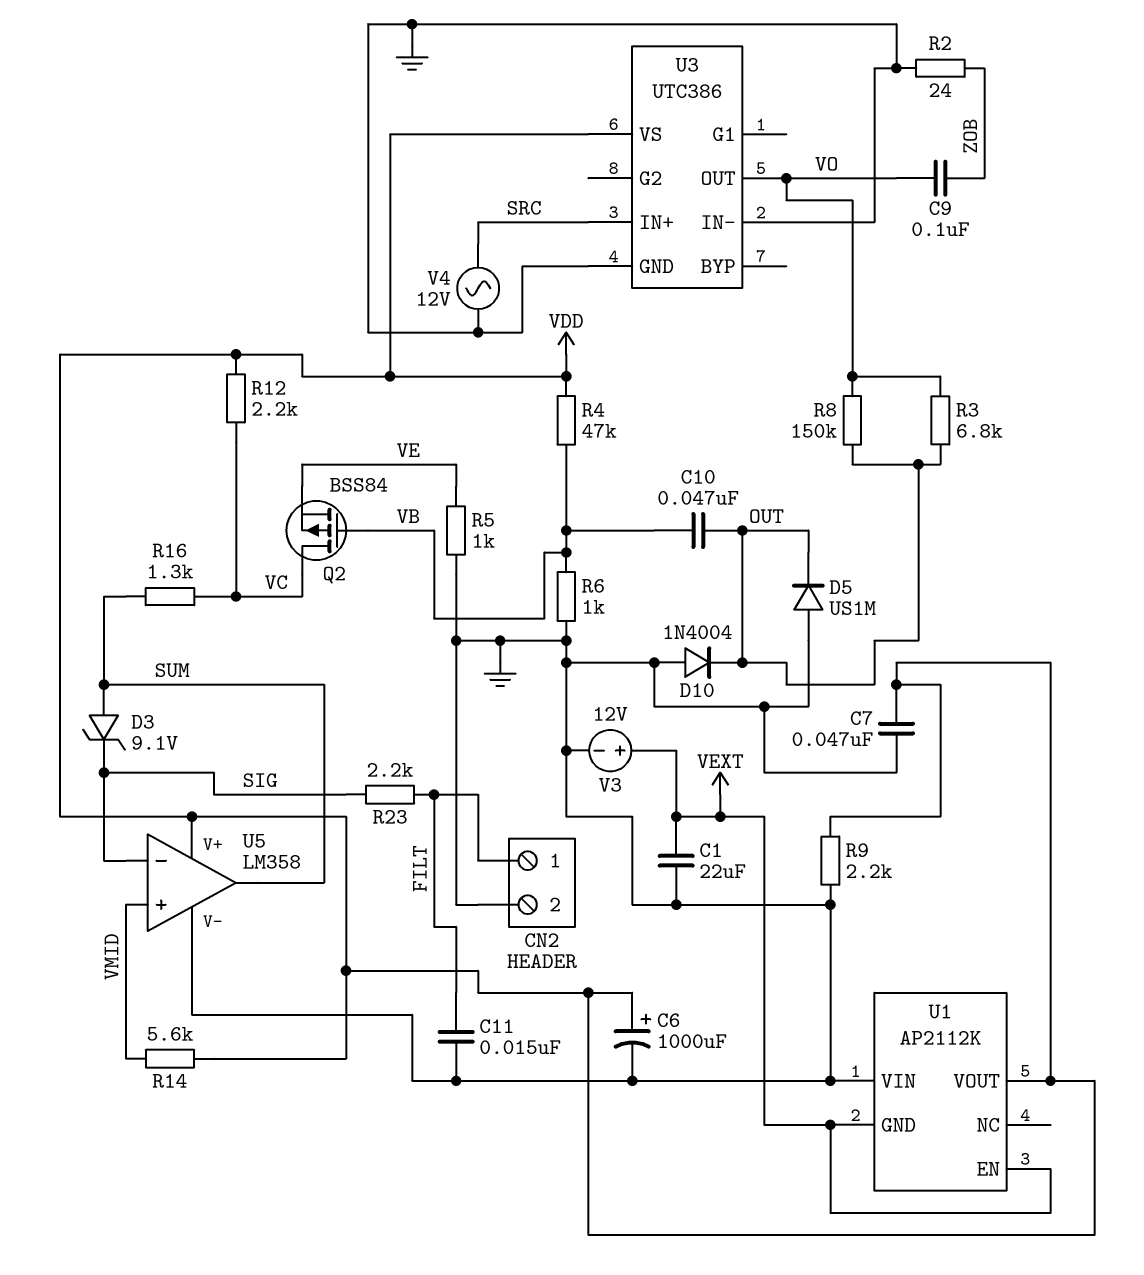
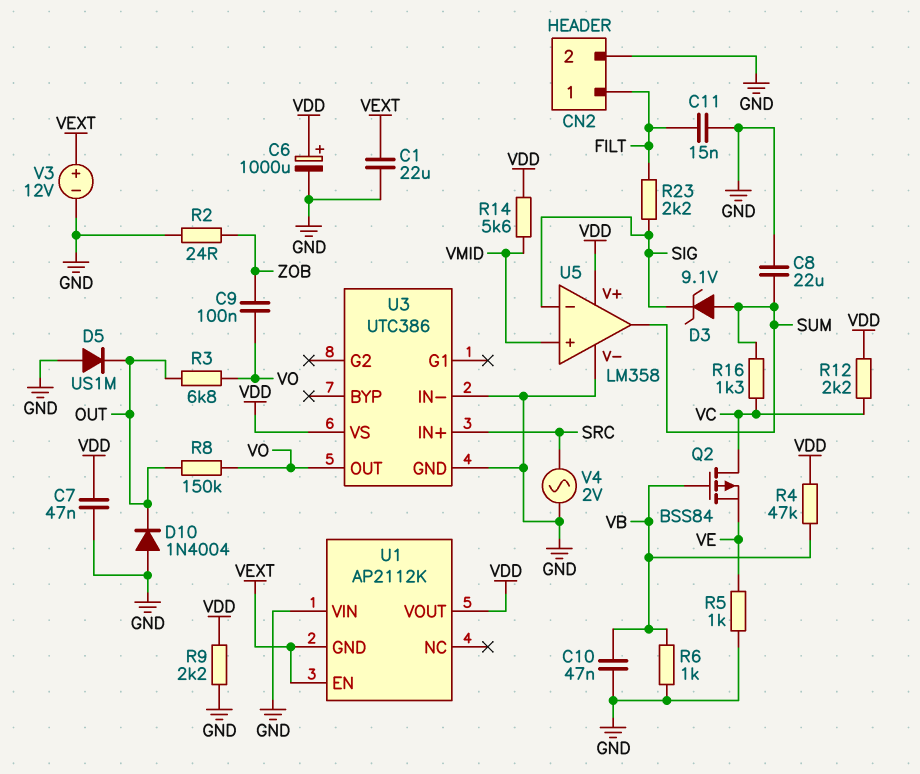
C8: none -> 22uF (GND, SUM)
C10: 47nF (OUT, VB) -> 47nF (GND, VB)
V4: AC 12V (GND, SRC) -> AC 2V (GND, SRC)

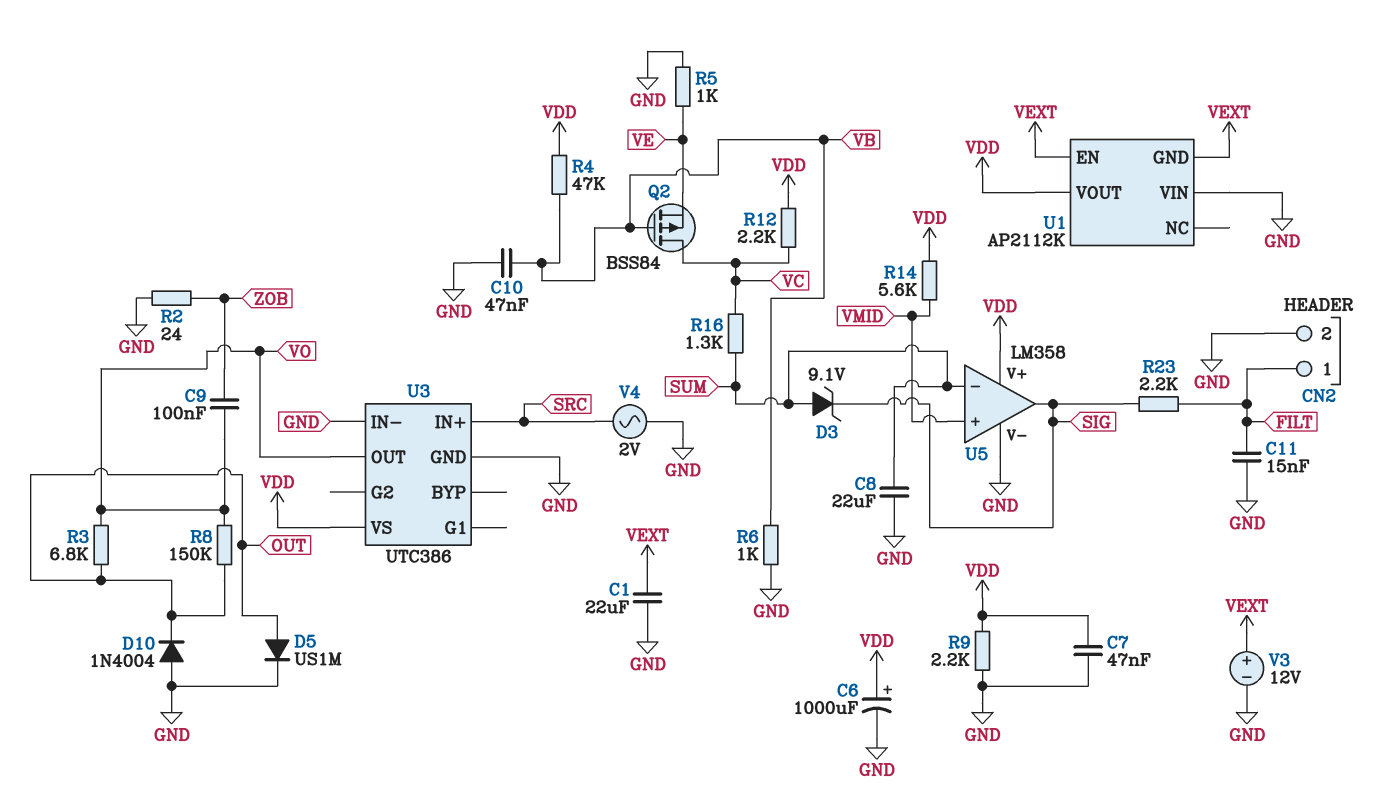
D5: diode US1M (A GND, K OUT) -> diode US1M (A OUT, K GND)
U5 pin in-: SIG -> SUM
U5 pin out: SUM -> SIG

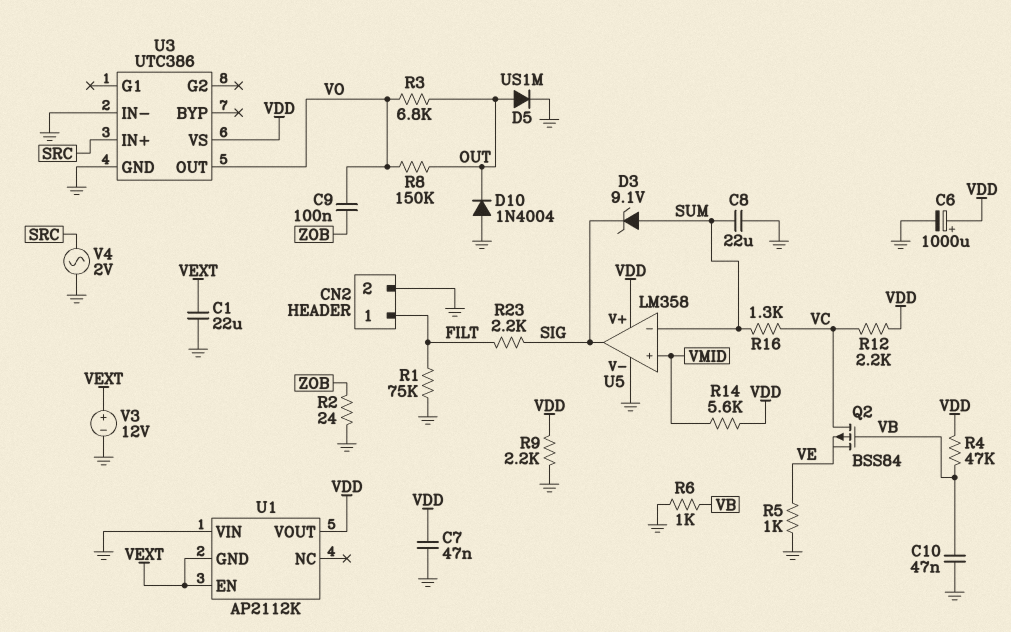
C11: 15nF (FILT, GND) -> none
R1: none -> 75k (FILT, GND)

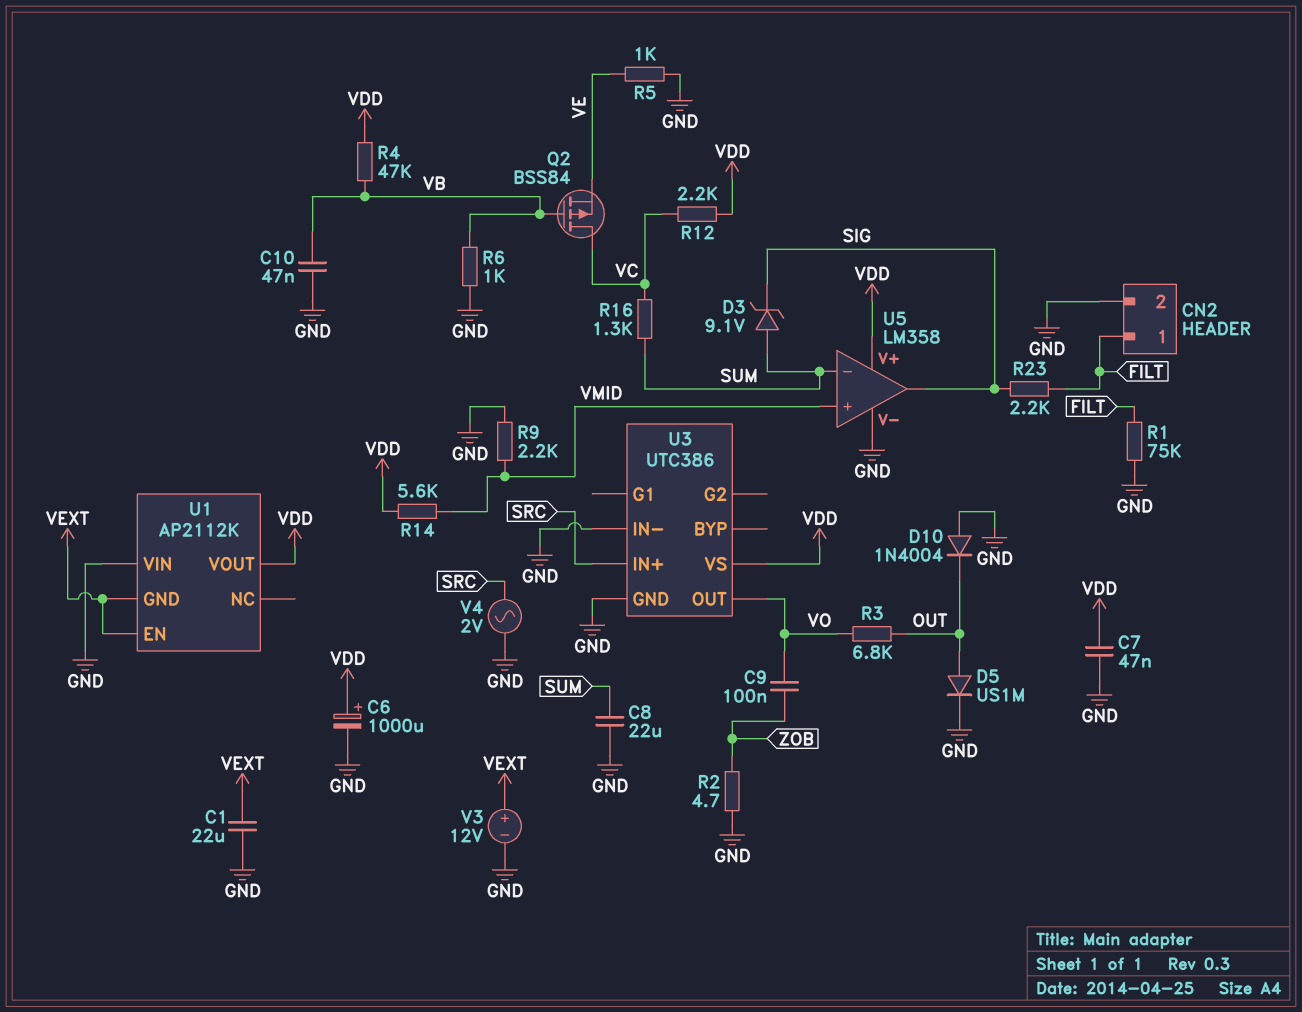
R2: 24 (GND, ZOB) -> 4.7 (GND, ZOB)
R8: 150k (OUT, VO) -> none
R9: 2.2k (GND, VDD) -> 2.2k (GND, VMID)

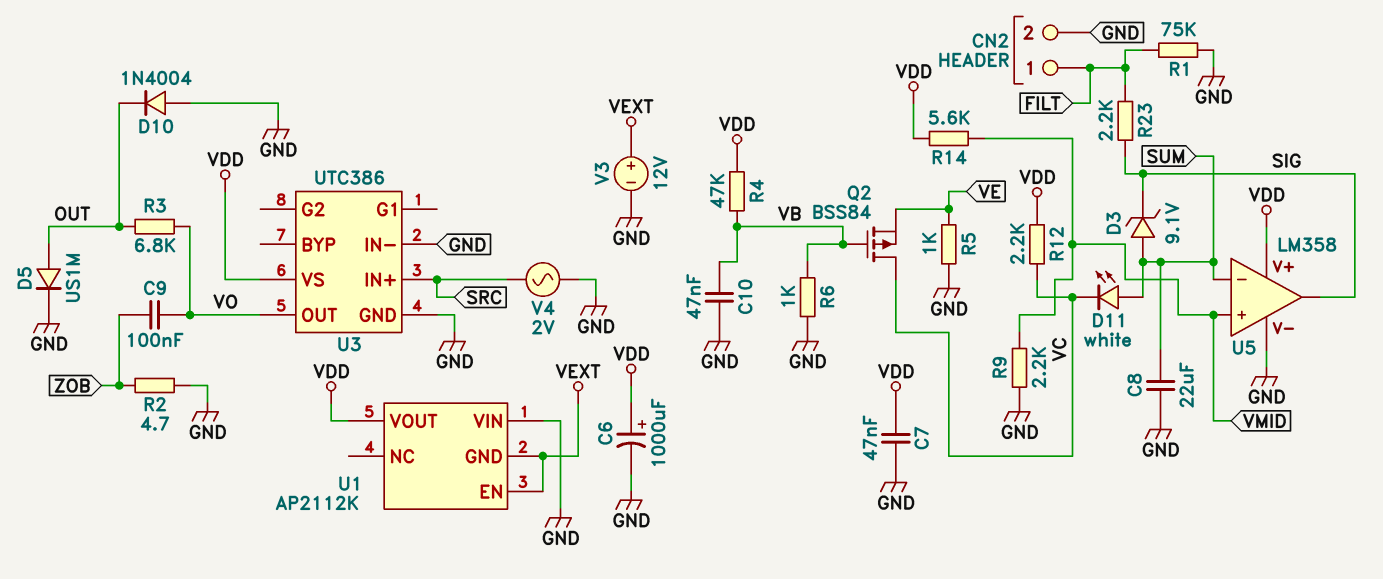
C1: 22uF (GND, VEXT) -> none
D11: none -> LED white (A SUM, K VC)
R16: 1.3k (SUM, VC) -> none

